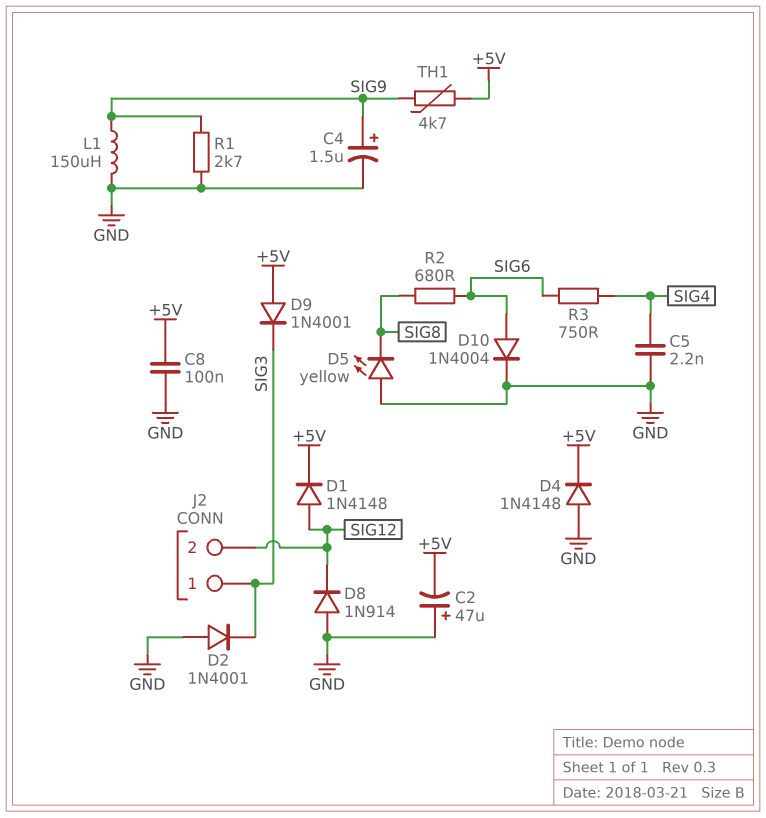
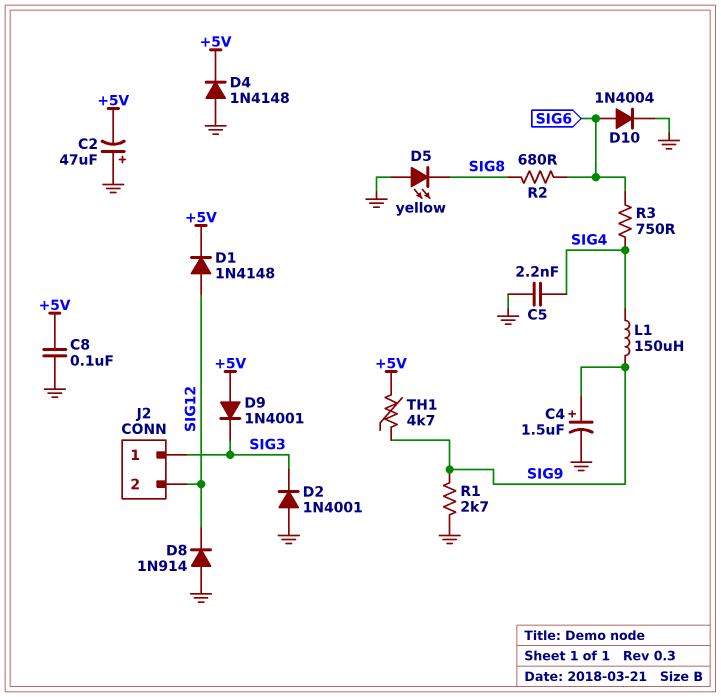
L1: 150uH (GND, SIG9) -> 150uH (SIG4, SIG9)

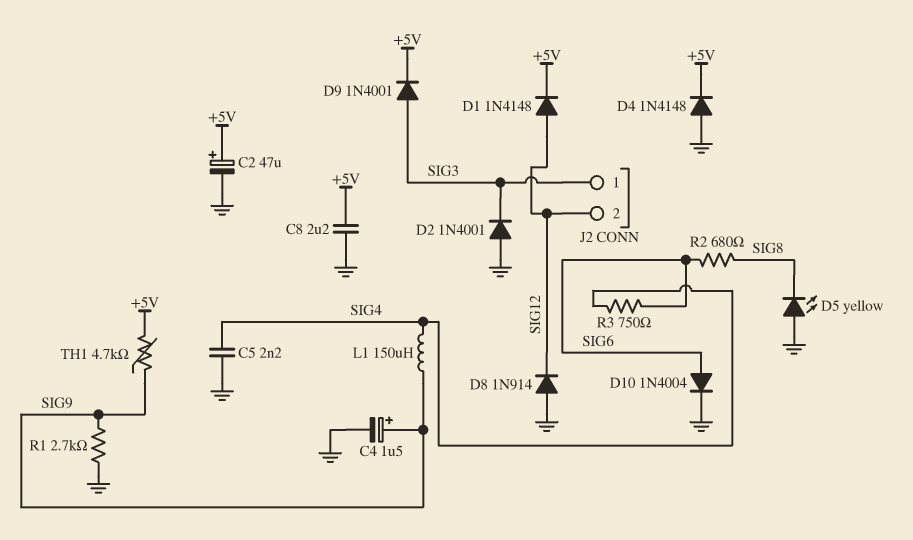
C2: 47uF (plus GND, minus +5V) -> 47uF (plus +5V, minus GND)
C8: 100nF (+5V, GND) -> 2.2uF (+5V, GND)
D9: diode 1N4001 (A +5V, K SIG3) -> diode 1N4001 (A SIG3, K +5V)

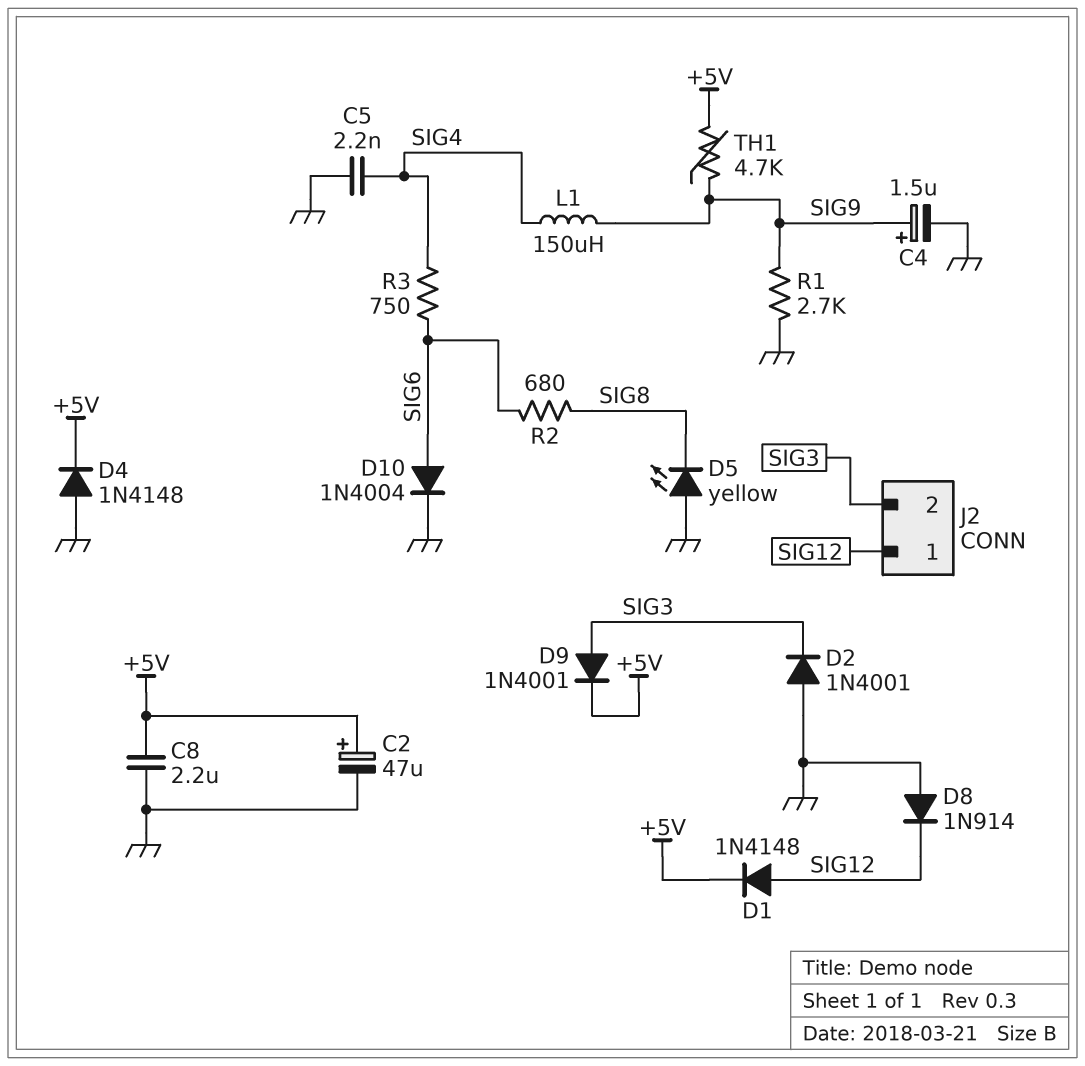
J2 pin 1: SIG3 -> SIG12
J2 pin 2: SIG12 -> SIG3

